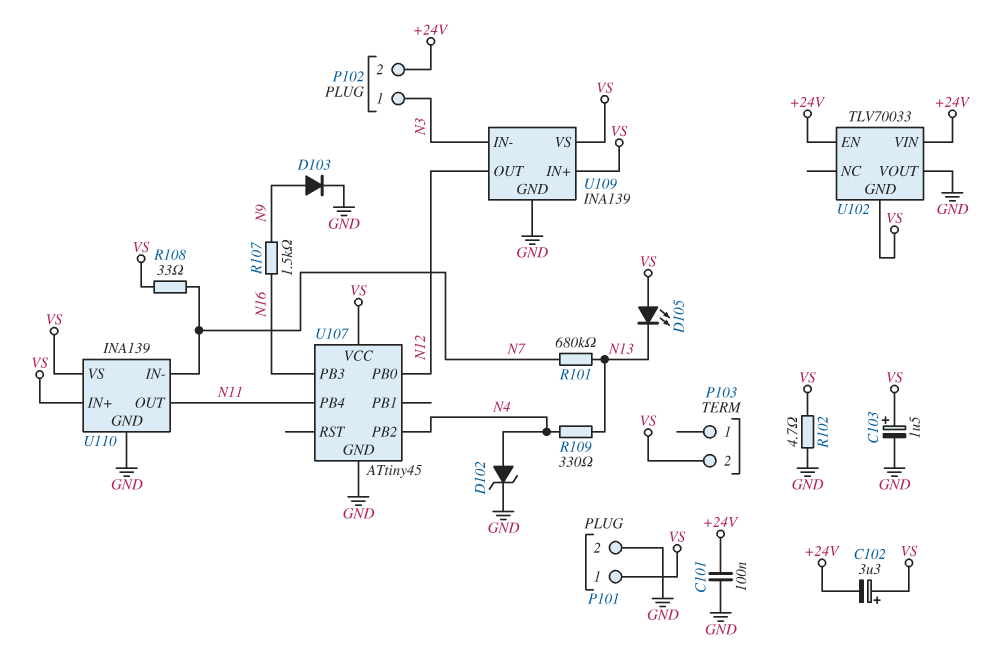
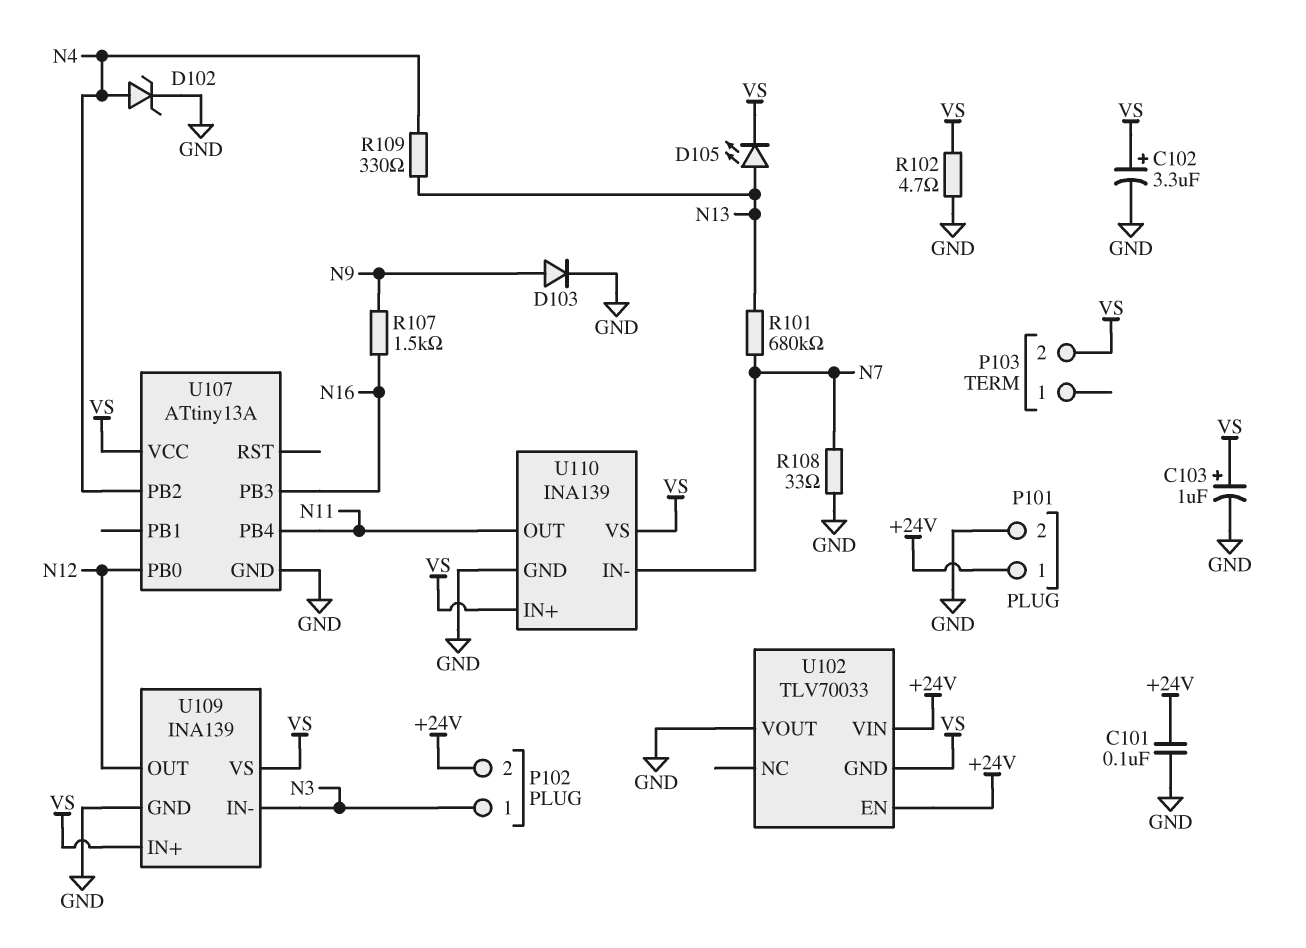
C102: 3.3uF (plus VS, minus +24V) -> 3.3uF (plus VS, minus GND)
C103: 1.5uF (plus VS, minus GND) -> 1uF (plus VS, minus GND)
D105: LED (A VS, K N13) -> LED (A N13, K VS)
P101 pin 1: VS -> +24V
R108: 33 (N7, VS) -> 33 (GND, N7)
U107: ATtiny45 -> ATtiny13A

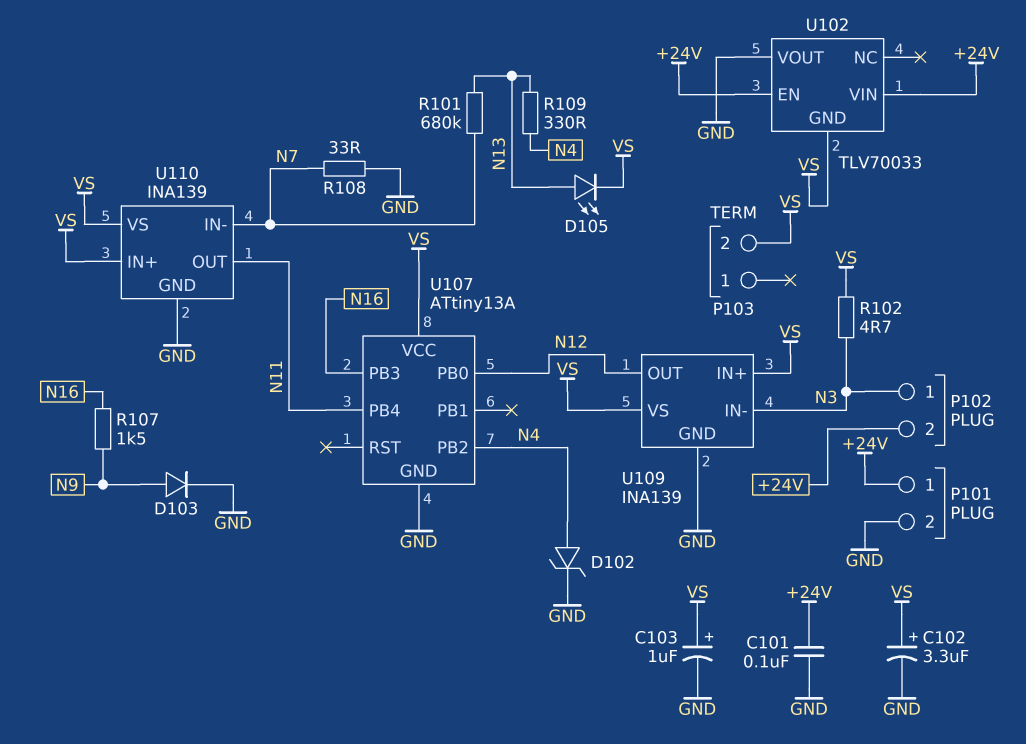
R102: 4.7 (GND, VS) -> 4.7 (N3, VS)

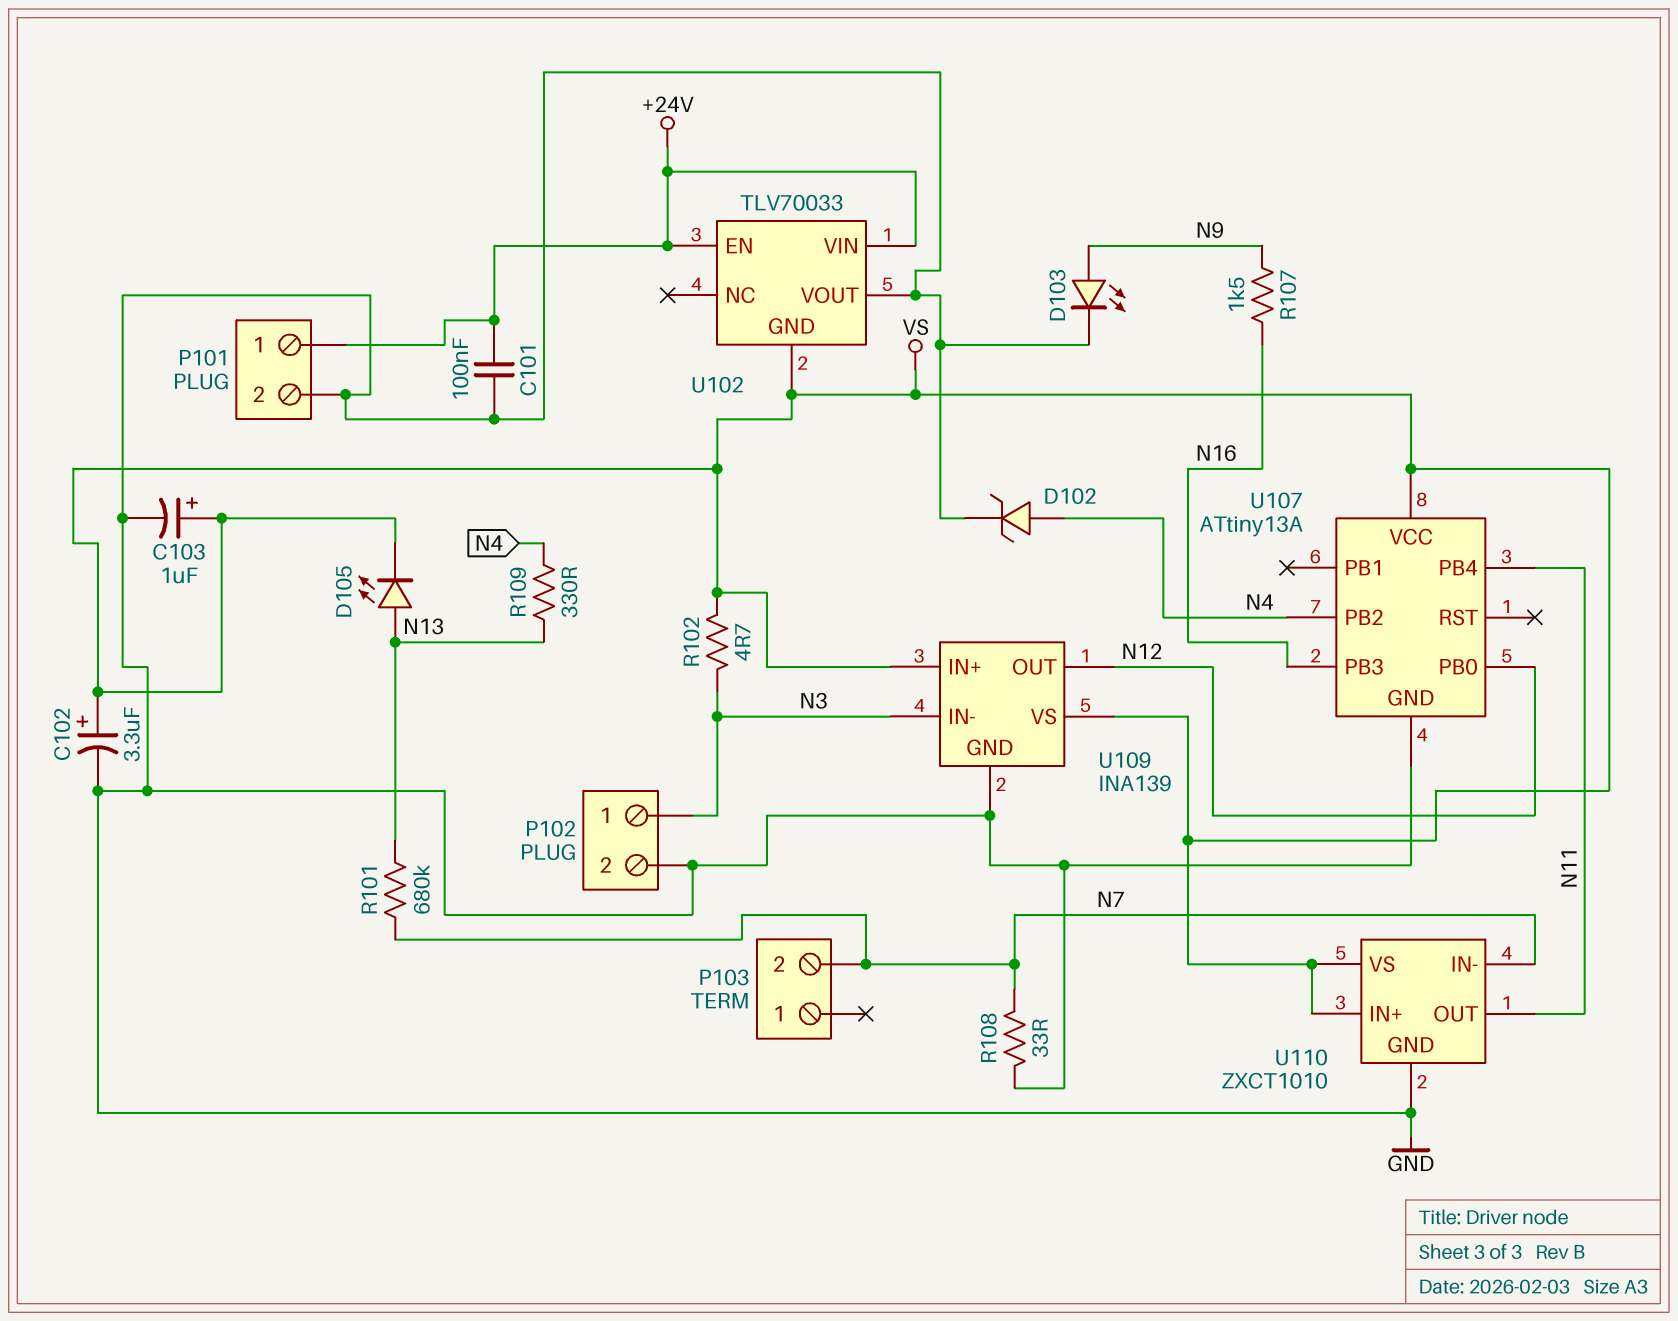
D103: diode (A N9, K GND) -> LED (A N9, K GND)
P102 pin 2: +24V -> GND
P103 pin 2: VS -> N7
U110: INA139 -> ZXCT1010

